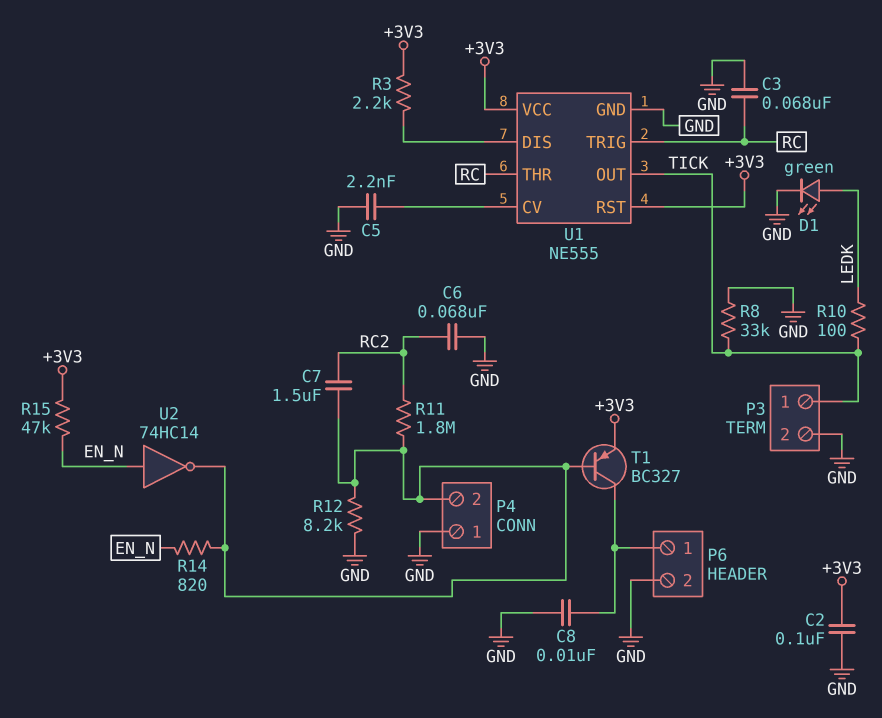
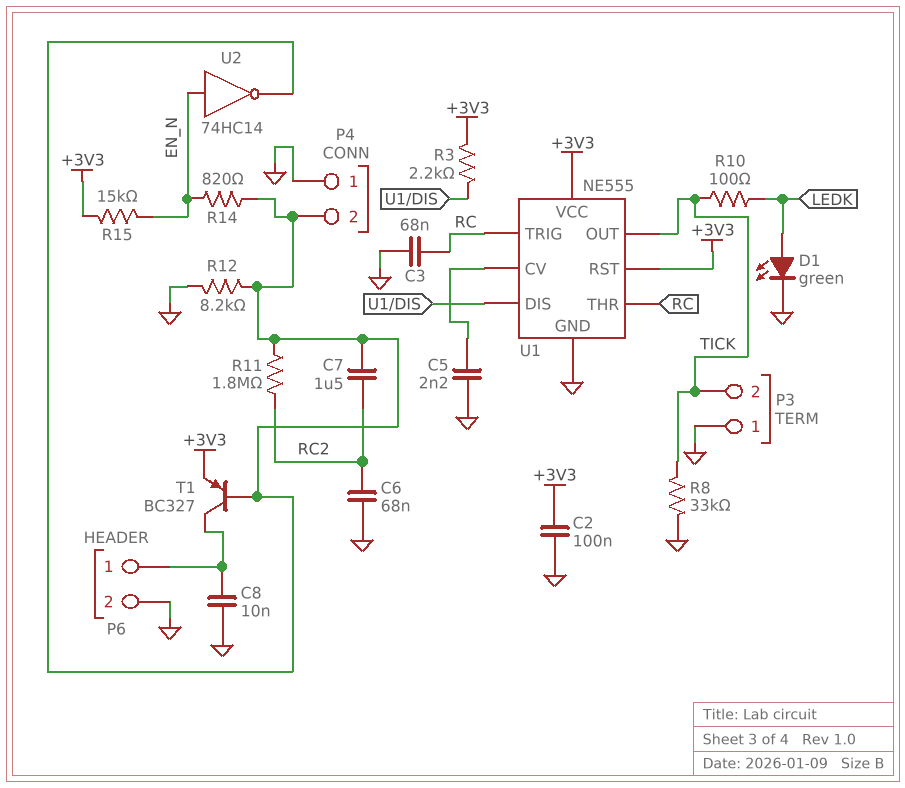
P3 pin 1: TICK -> GND
P3 pin 2: GND -> TICK
R15: 47k (+3V3, EN_N) -> 15k (+3V3, EN_N)

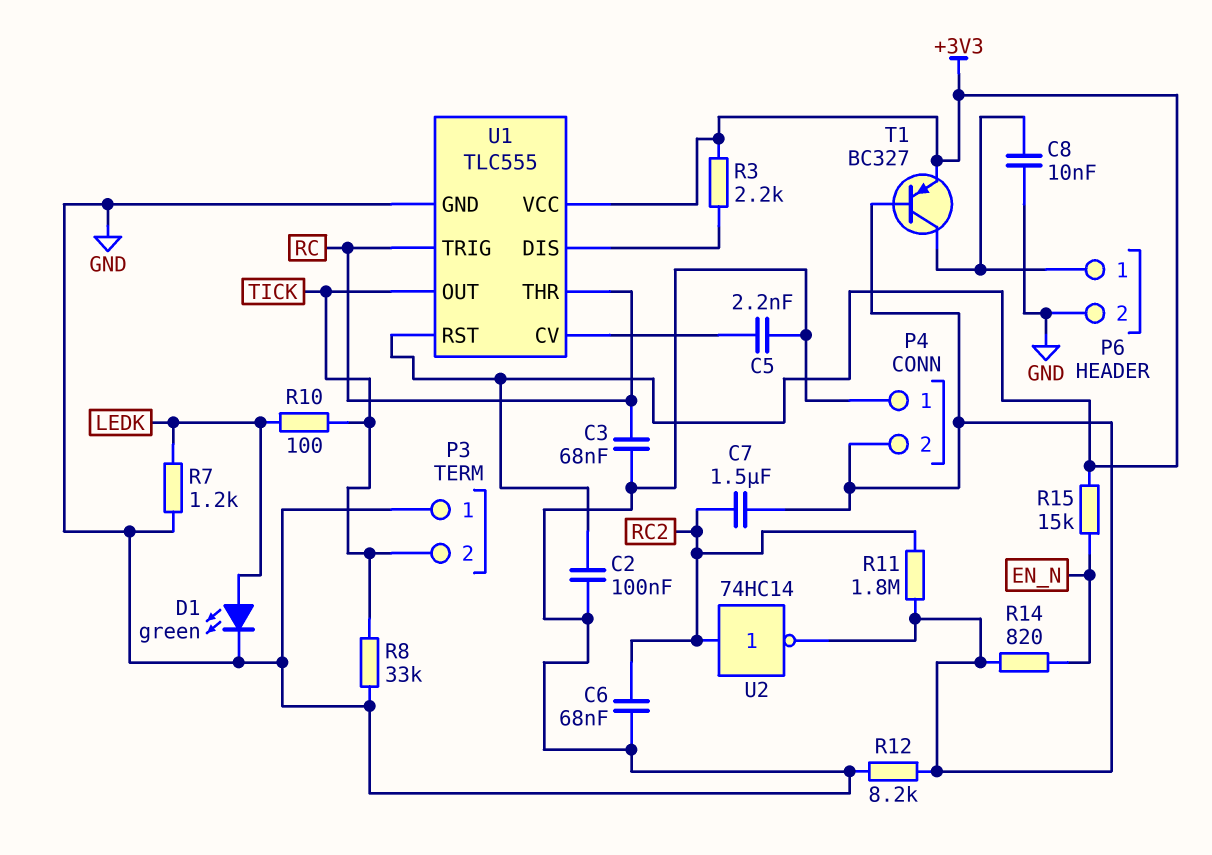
R7: none -> 1.2k (GND, LEDK)
U1: NE555 -> TLC555
U2: NOT 74HC14 (in EN_N, out P4/2) -> NOT 74HC14 (in RC2, out P4/2)

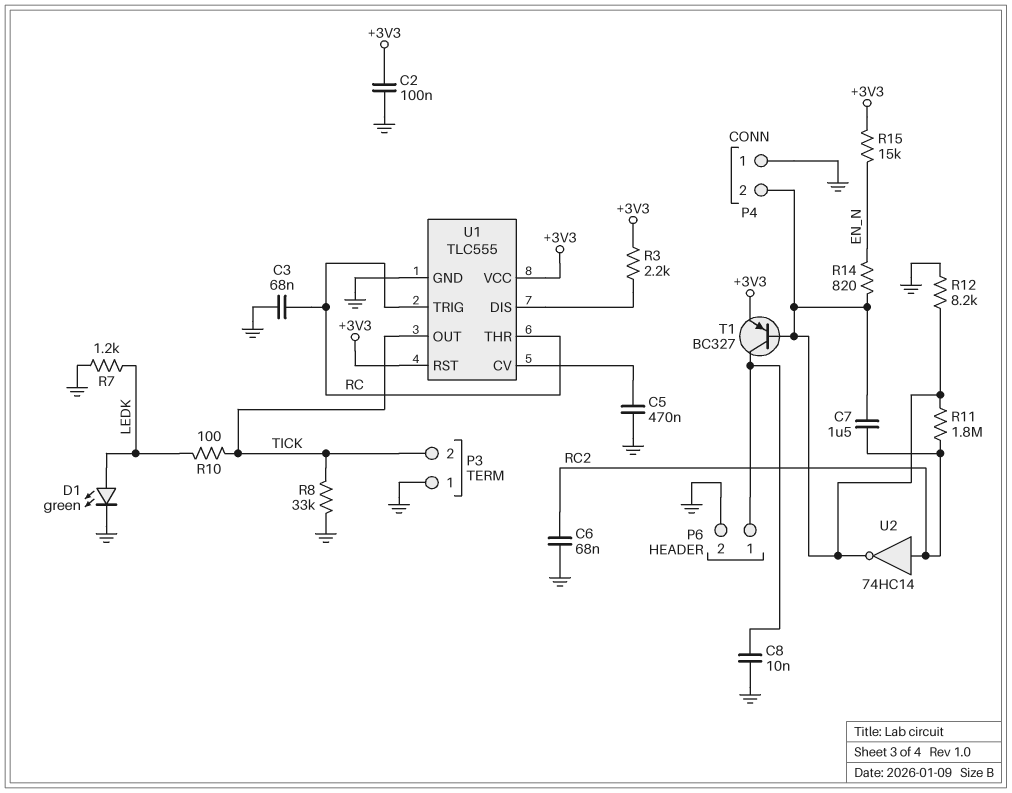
C5: 2.2nF (GND, U1/CV) -> 470nF (GND, U1/CV)

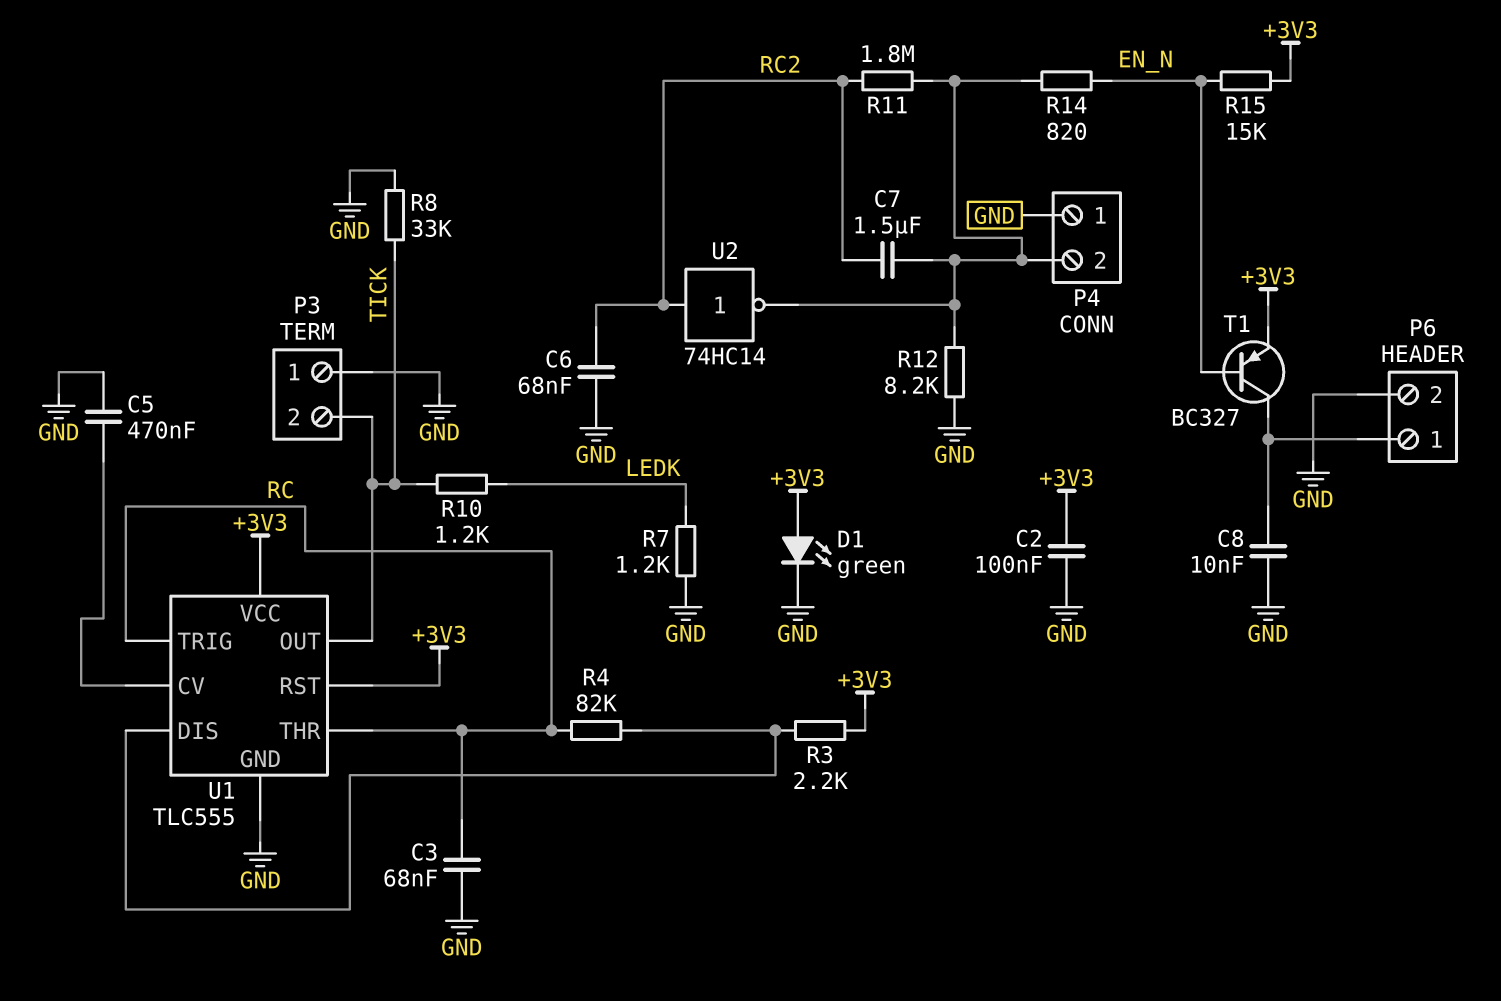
D1: LED green (A LEDK, K GND) -> LED green (A +3V3, K GND)
R4: none -> 82k (RC, U1/DIS)
R10: 100 (LEDK, TICK) -> 1.2k (LEDK, TICK)
T1: PNP BC327 (B P4/2, C P6/1, E +3V3) -> PNP BC327 (B EN_N, C P6/1, E +3V3)

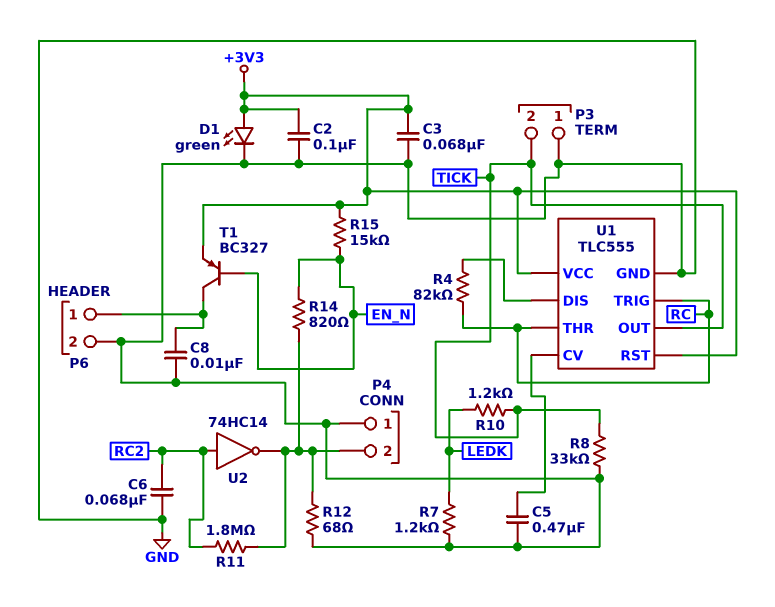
C3: 68nF (GND, RC) -> 68nF (+3V3, GND)
C7: 1.5uF (P4/2, RC2) -> none
R3: 2.2k (+3V3, U1/DIS) -> none
R12: 8.2k (GND, P4/2) -> 68 (GND, P4/2)

